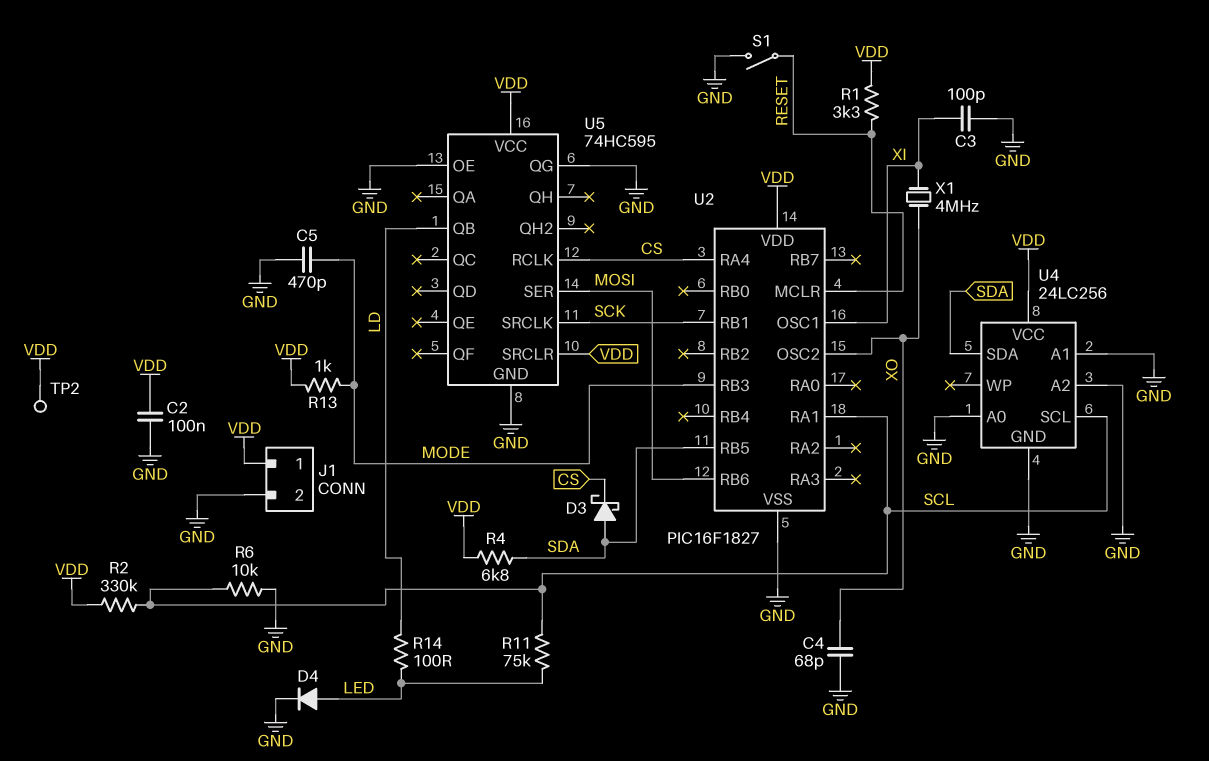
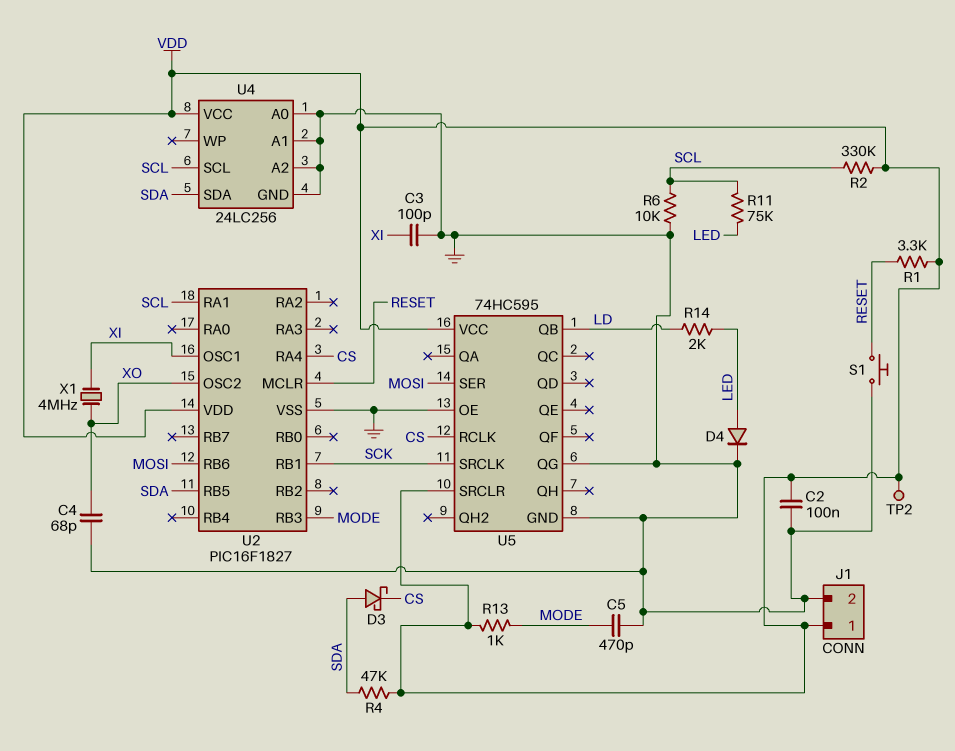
R4: 6.8k (SDA, VDD) -> 47k (SDA, VDD)
R14: 100 (LD, LED) -> 2k (LD, LED)
S1: switch (GND, RESET) -> button (GND, RESET)

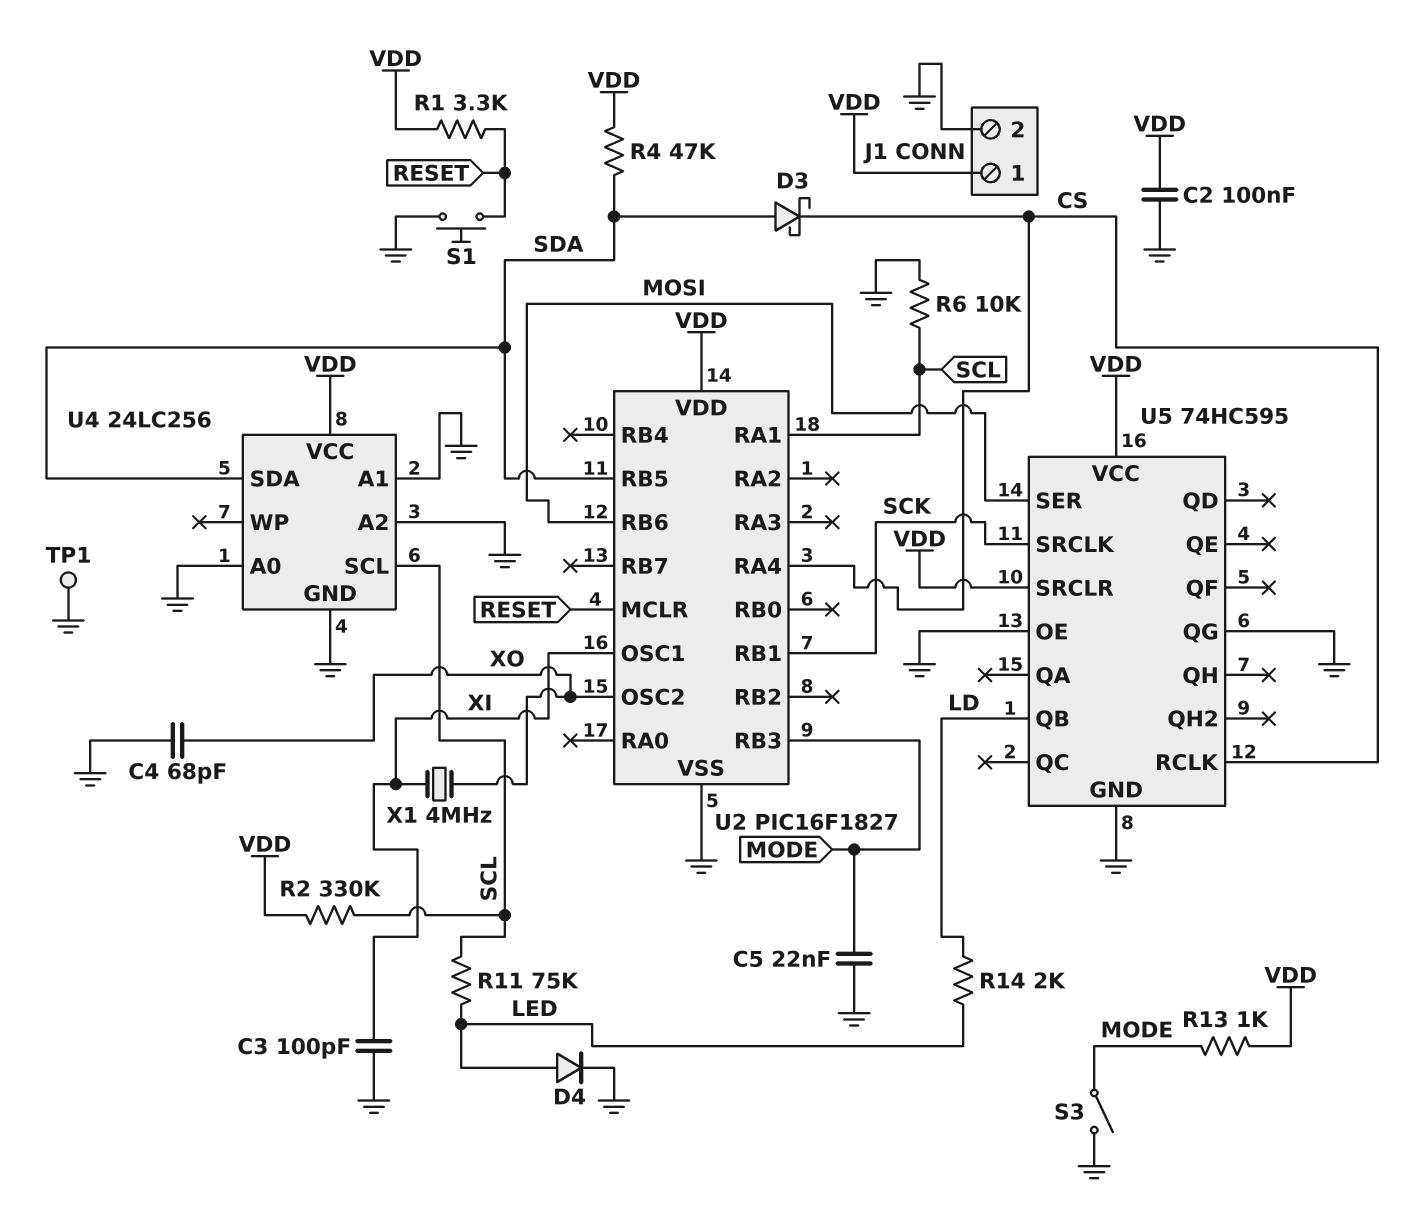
C5: 470pF (GND, MODE) -> 22nF (GND, MODE)
S3: none -> switch (GND, MODE)
TP1: none -> test point (GND)
TP2: test point (VDD) -> none

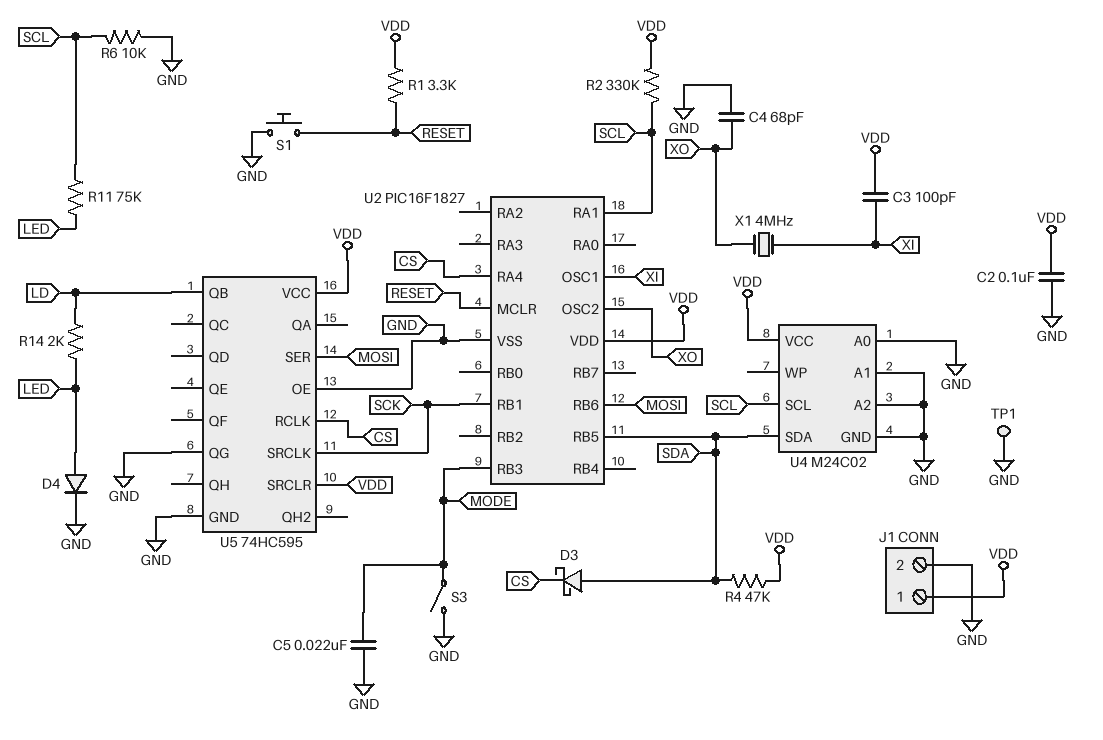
C3: 100pF (GND, XI) -> 100pF (VDD, XI)
R13: 1k (MODE, VDD) -> none
U4: 24LC256 -> M24C02

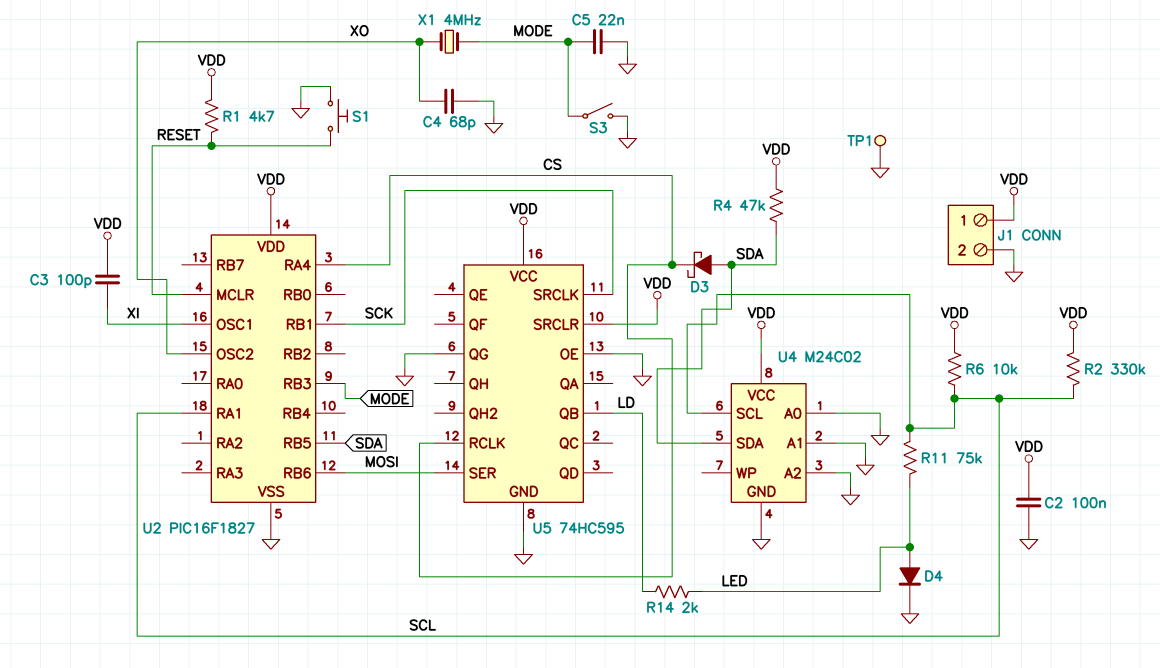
R1: 3.3k (RESET, VDD) -> 4.7k (RESET, VDD)
R6: 10k (GND, SCL) -> 10k (SCL, VDD)
X1: 4MHz (XI, XO) -> 4MHz (MODE, XO)

